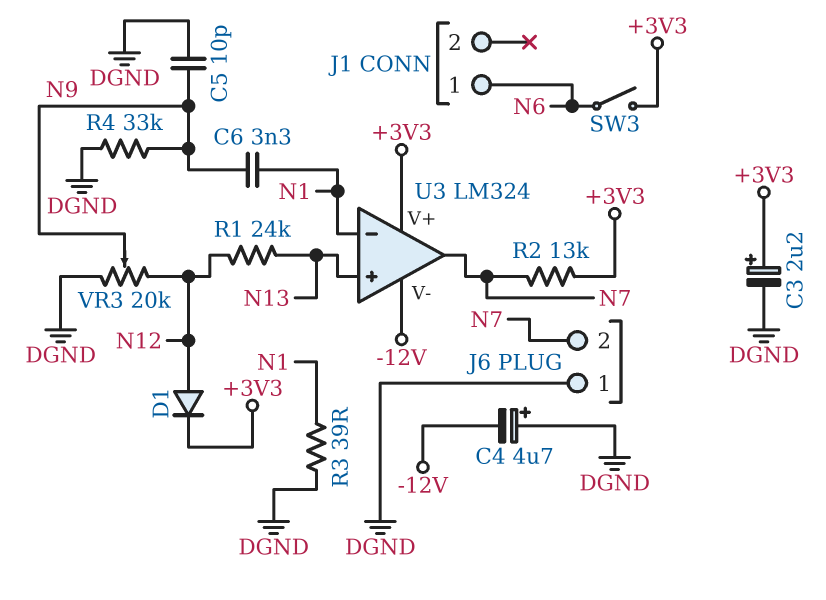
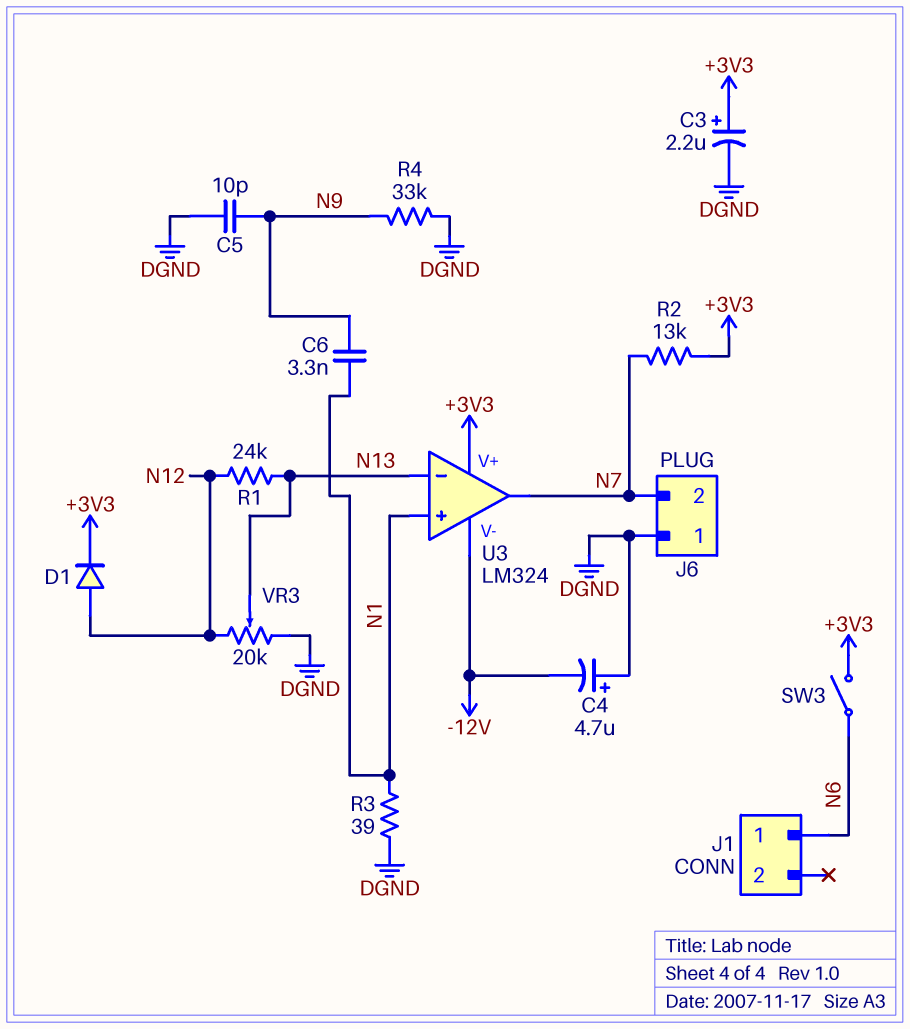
U3 pin in+: N13 -> N1
U3 pin in-: N1 -> N13
VR3: 20k (DGND, N12, wiper N9) -> 20k (DGND, N12, wiper N13)

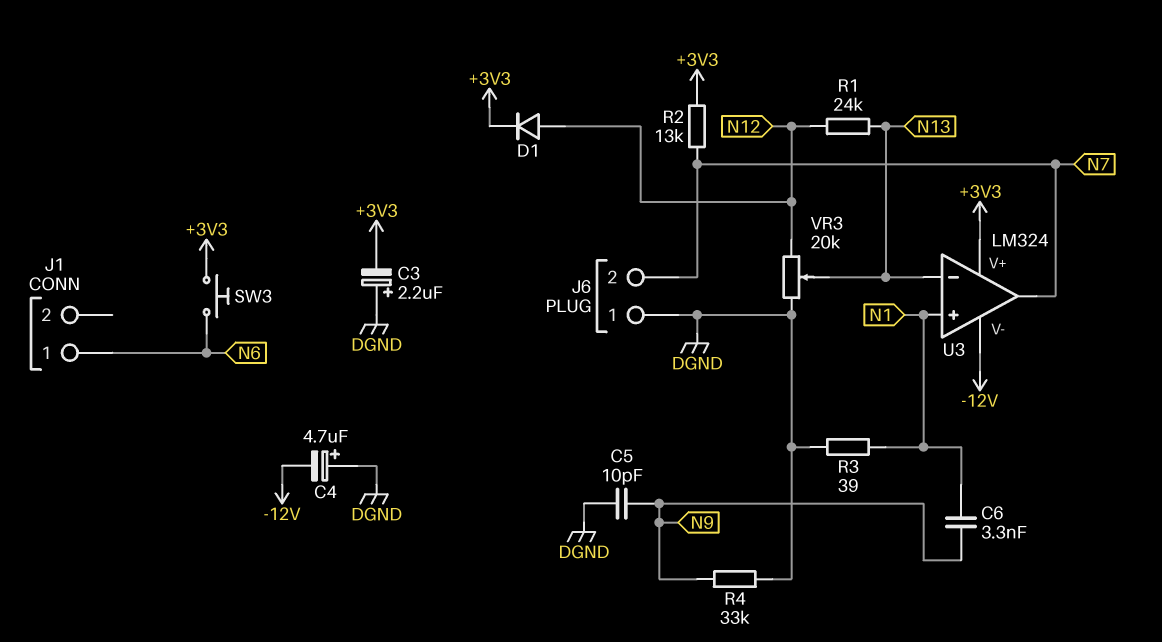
C3: 2.2uF (plus +3V3, minus DGND) -> 2.2uF (plus DGND, minus +3V3)
SW3: switch (+3V3, N6) -> button (+3V3, N6)

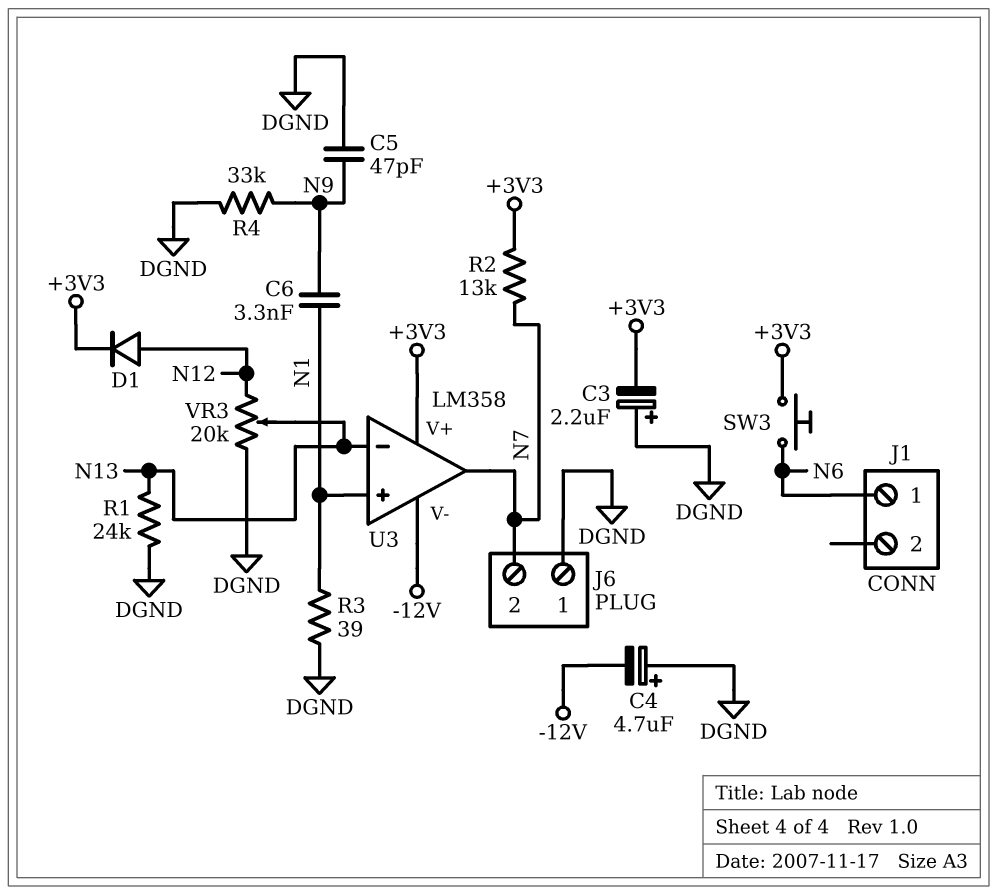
C5: 10pF (DGND, N9) -> 47pF (DGND, N9)
R1: 24k (N12, N13) -> 24k (DGND, N13)
U3: LM324 -> LM358

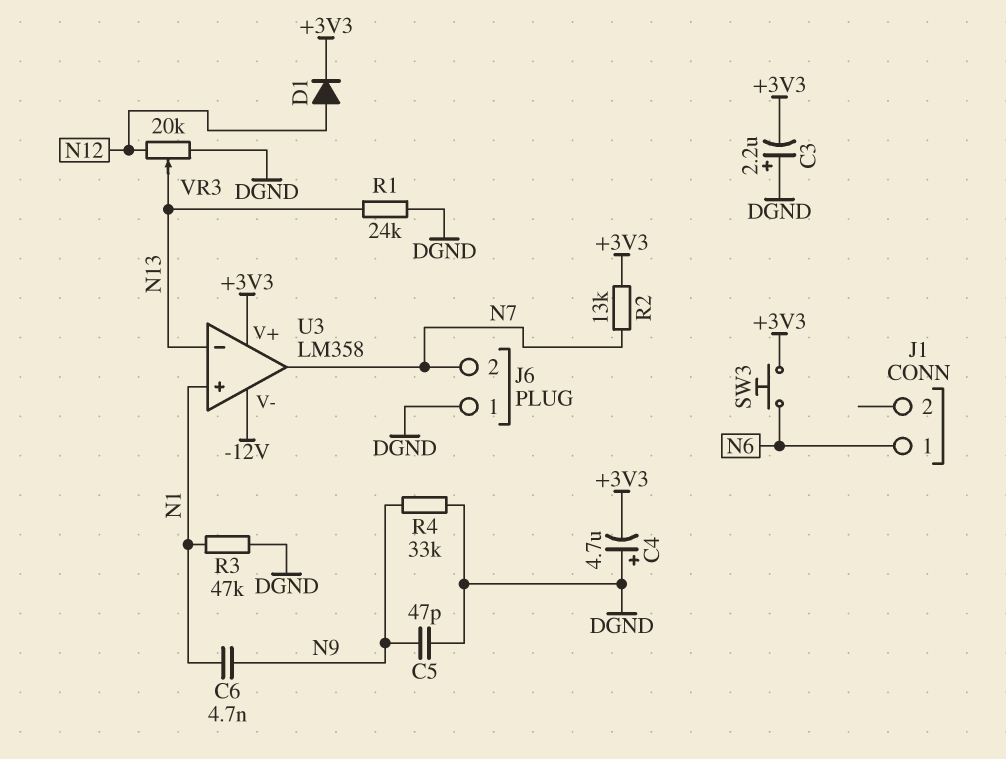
C4: 4.7uF (plus DGND, minus -12V) -> 4.7uF (plus DGND, minus +3V3)
C6: 3.3nF (N1, N9) -> 4.7nF (N1, N9)
R3: 39 (DGND, N1) -> 47k (DGND, N1)

